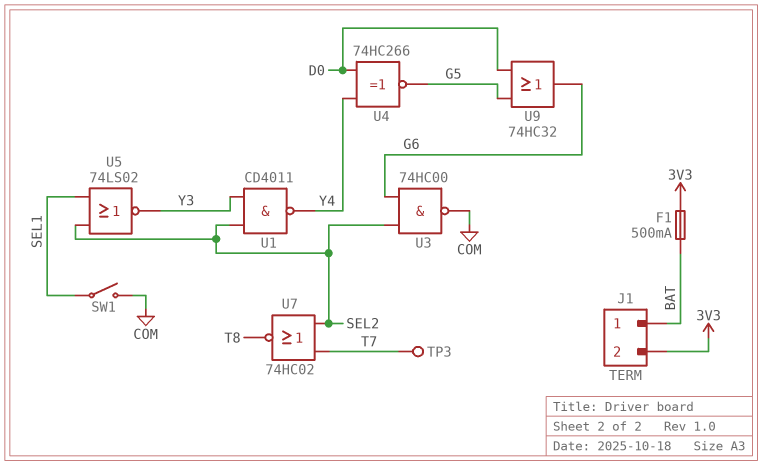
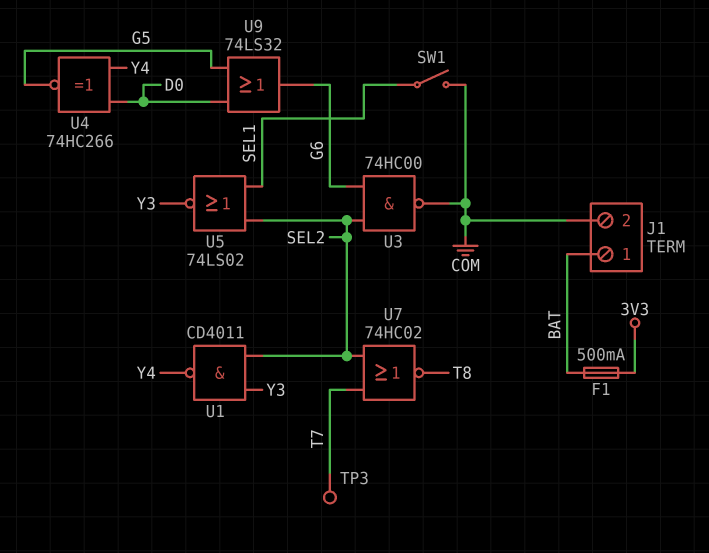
J1 pin 2: 3V3 -> COM
U9: OR 74HC32 (in D0, in G5, out G6) -> OR 74LS32 (in D0, in G5, out G6)

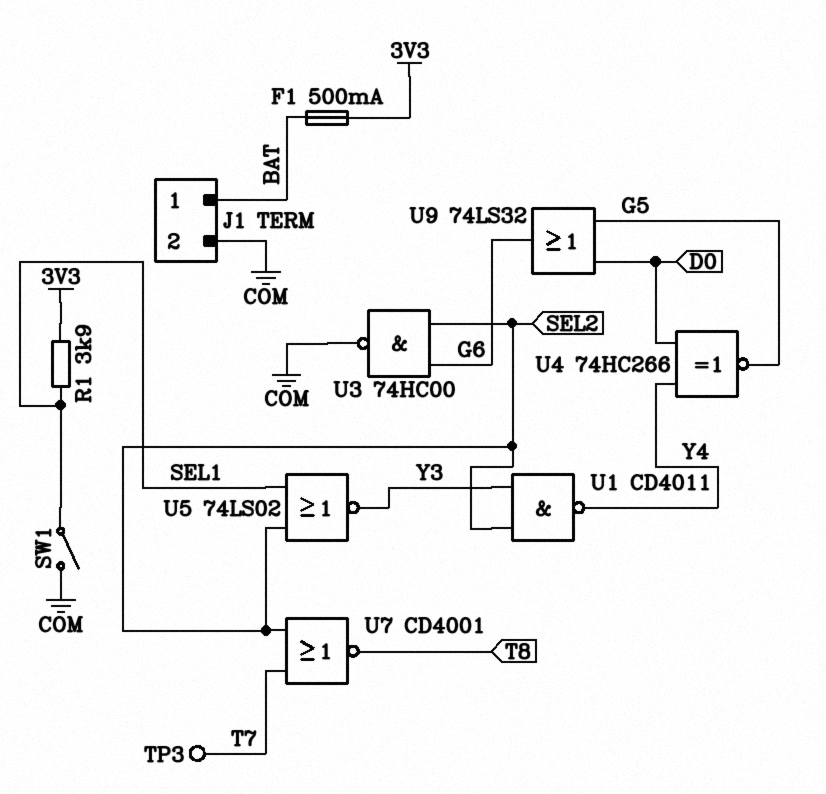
R1: none -> 3.9k (3V3, SEL1)
U7: NOR 74HC02 (in SEL2, in T7, out T8) -> NOR CD4001 (in SEL2, in T7, out T8)

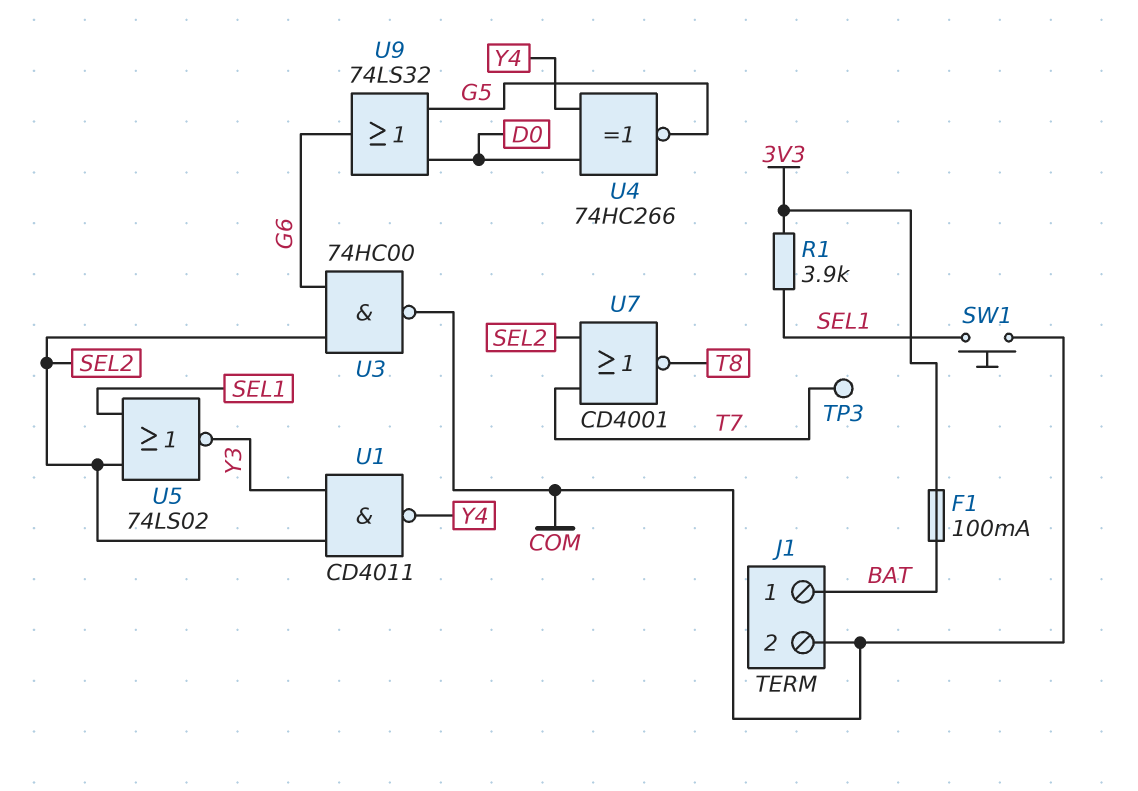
F1: 500mA (3V3, BAT) -> 100mA (3V3, BAT)
SW1: switch (COM, SEL1) -> button (COM, SEL1)

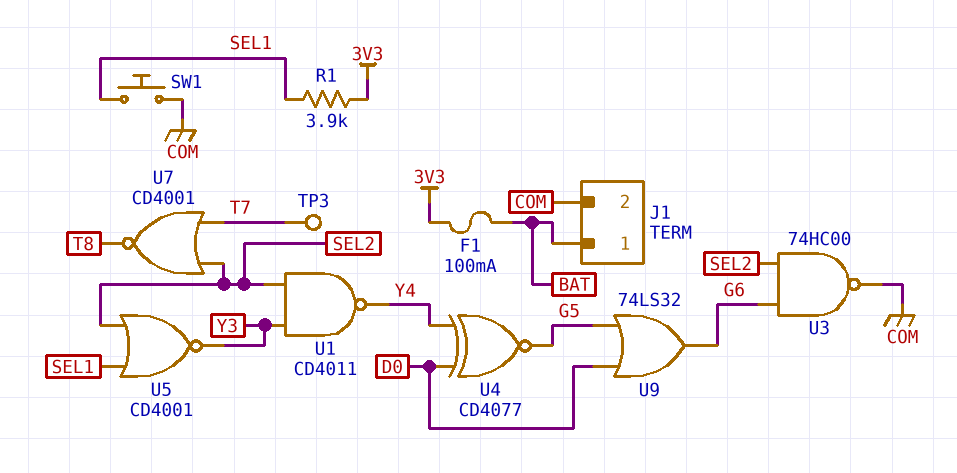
U4: XNOR 74HC266 (in D0, in Y4, out G5) -> XNOR CD4077 (in D0, in Y4, out G5)
U5: NOR 74LS02 (in SEL1, in SEL2, out Y3) -> NOR CD4001 (in SEL1, in SEL2, out Y3)

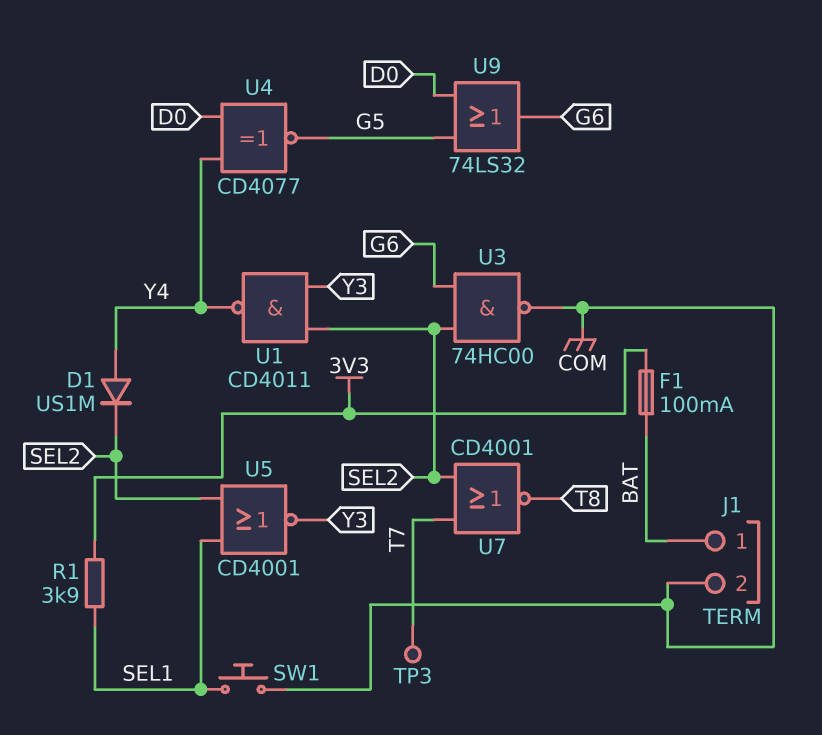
D1: none -> diode US1M (A Y4, K SEL2)

